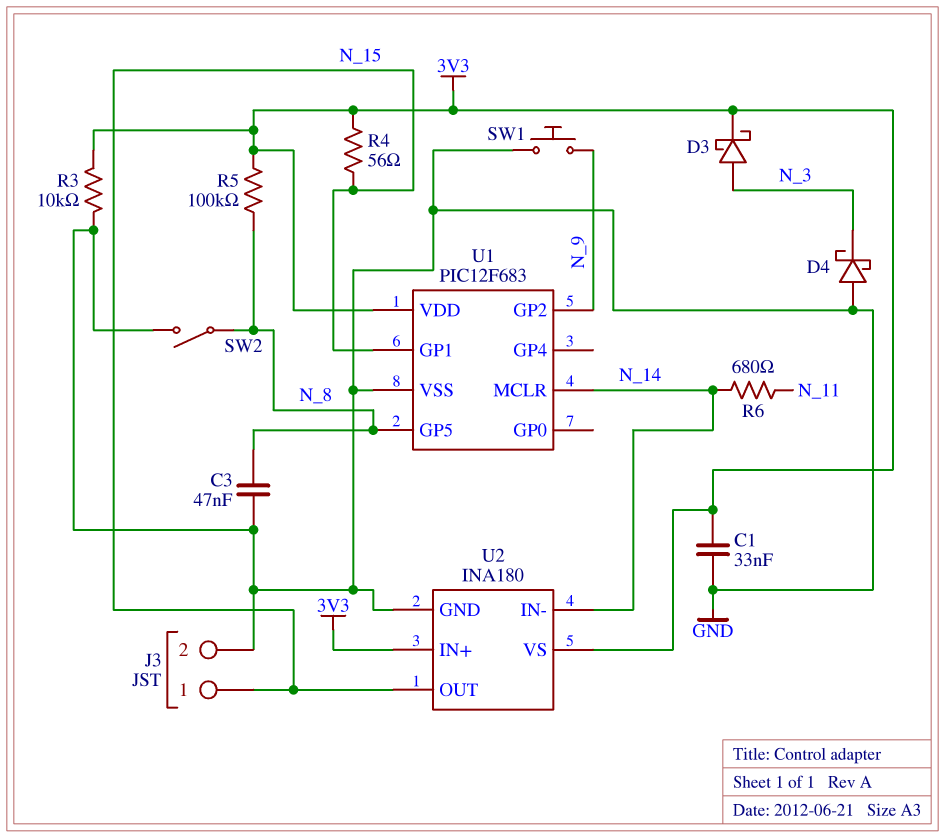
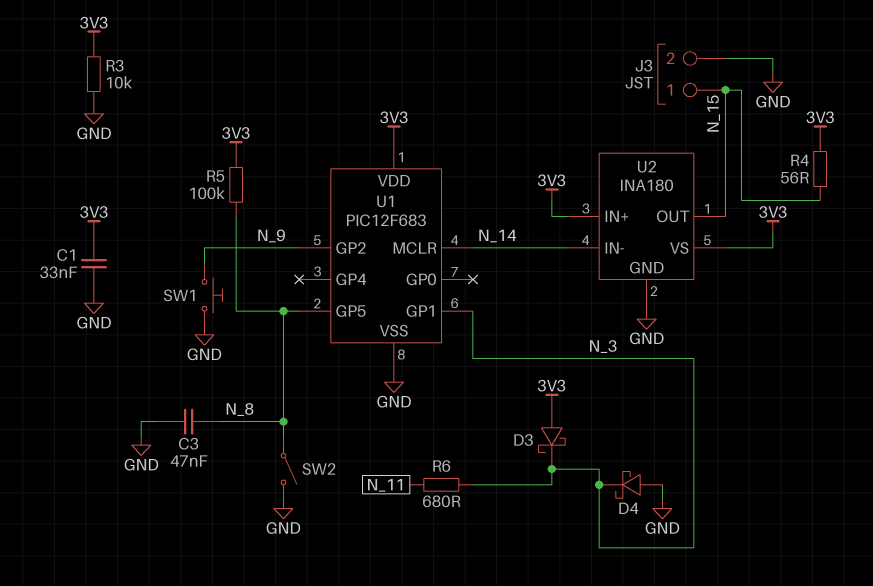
D3: schottky (A N_3, K 3V3) -> schottky (A 3V3, K N_3)
R6: 680 (N_11, N_14) -> 680 (N_3, N_11)
U1 pin GP1: N_15 -> N_3

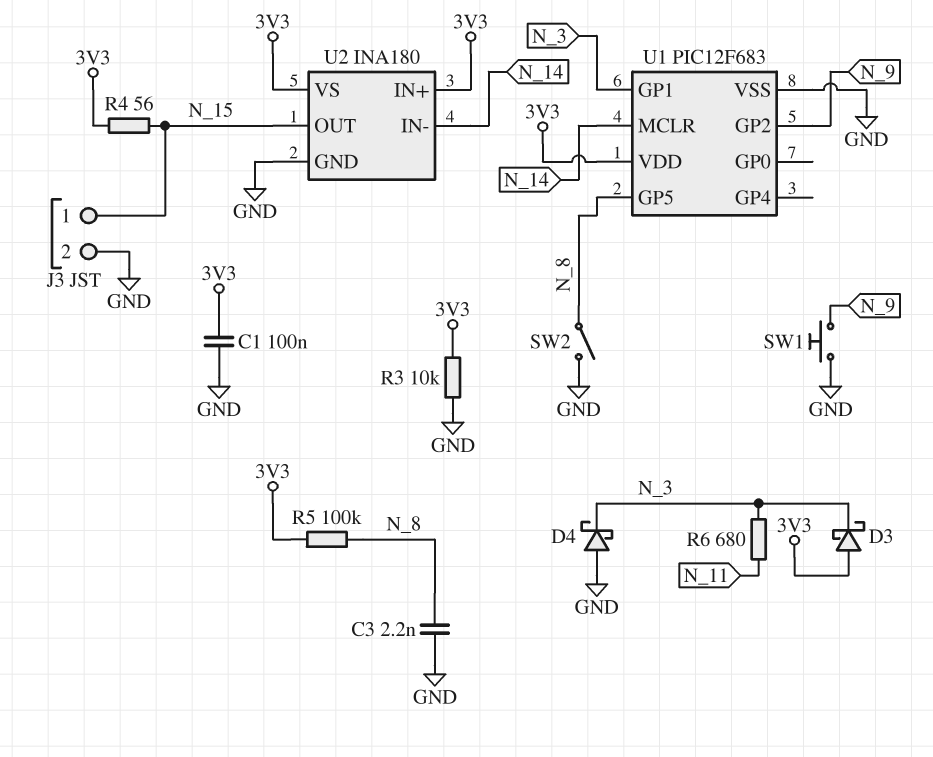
C1: 33nF (3V3, GND) -> 100nF (3V3, GND)
C3: 47nF (GND, N_8) -> 2.2nF (GND, N_8)

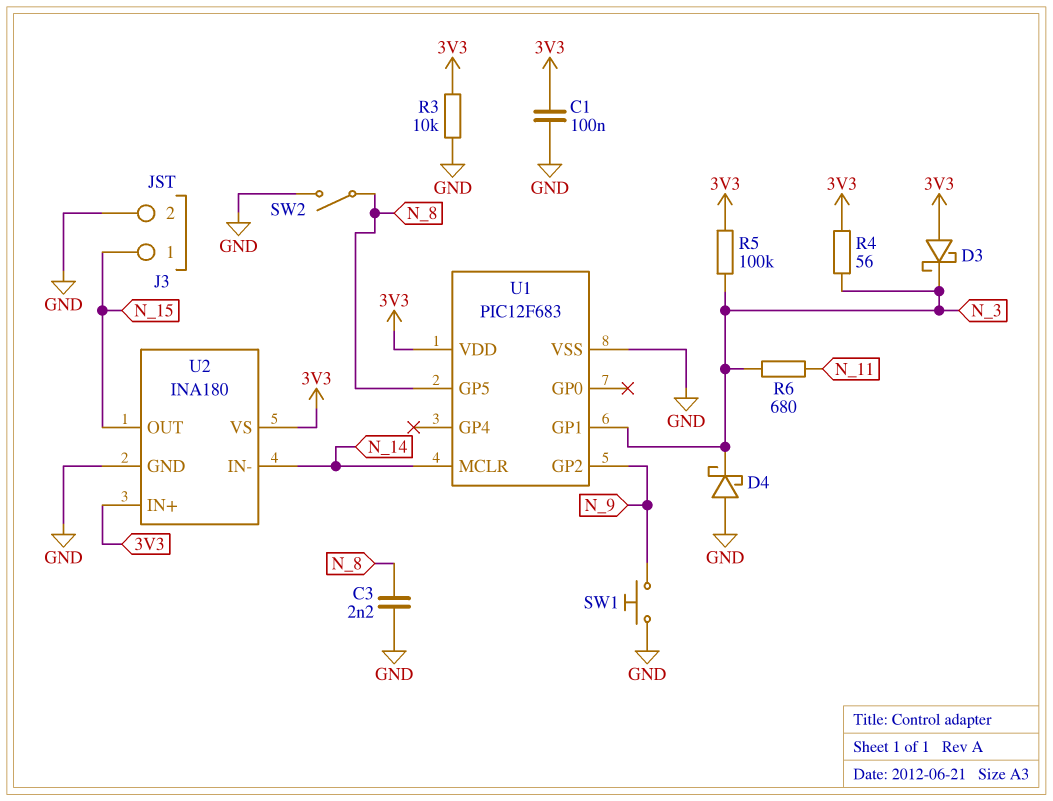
R4: 56 (3V3, N_15) -> 56 (3V3, N_3)
R5: 100k (3V3, N_8) -> 100k (3V3, N_3)

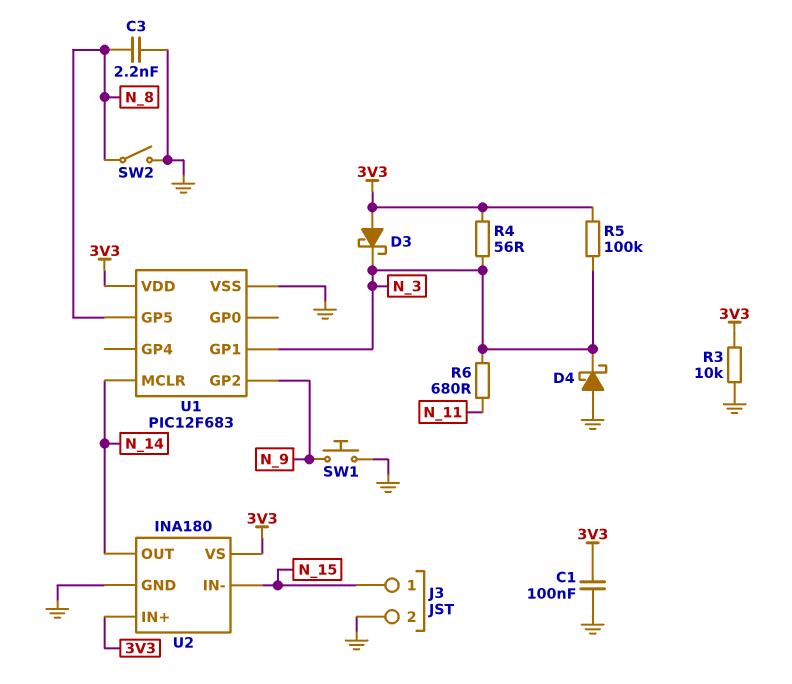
U2 pin IN-: N_14 -> N_15
U2 pin OUT: N_15 -> N_14

